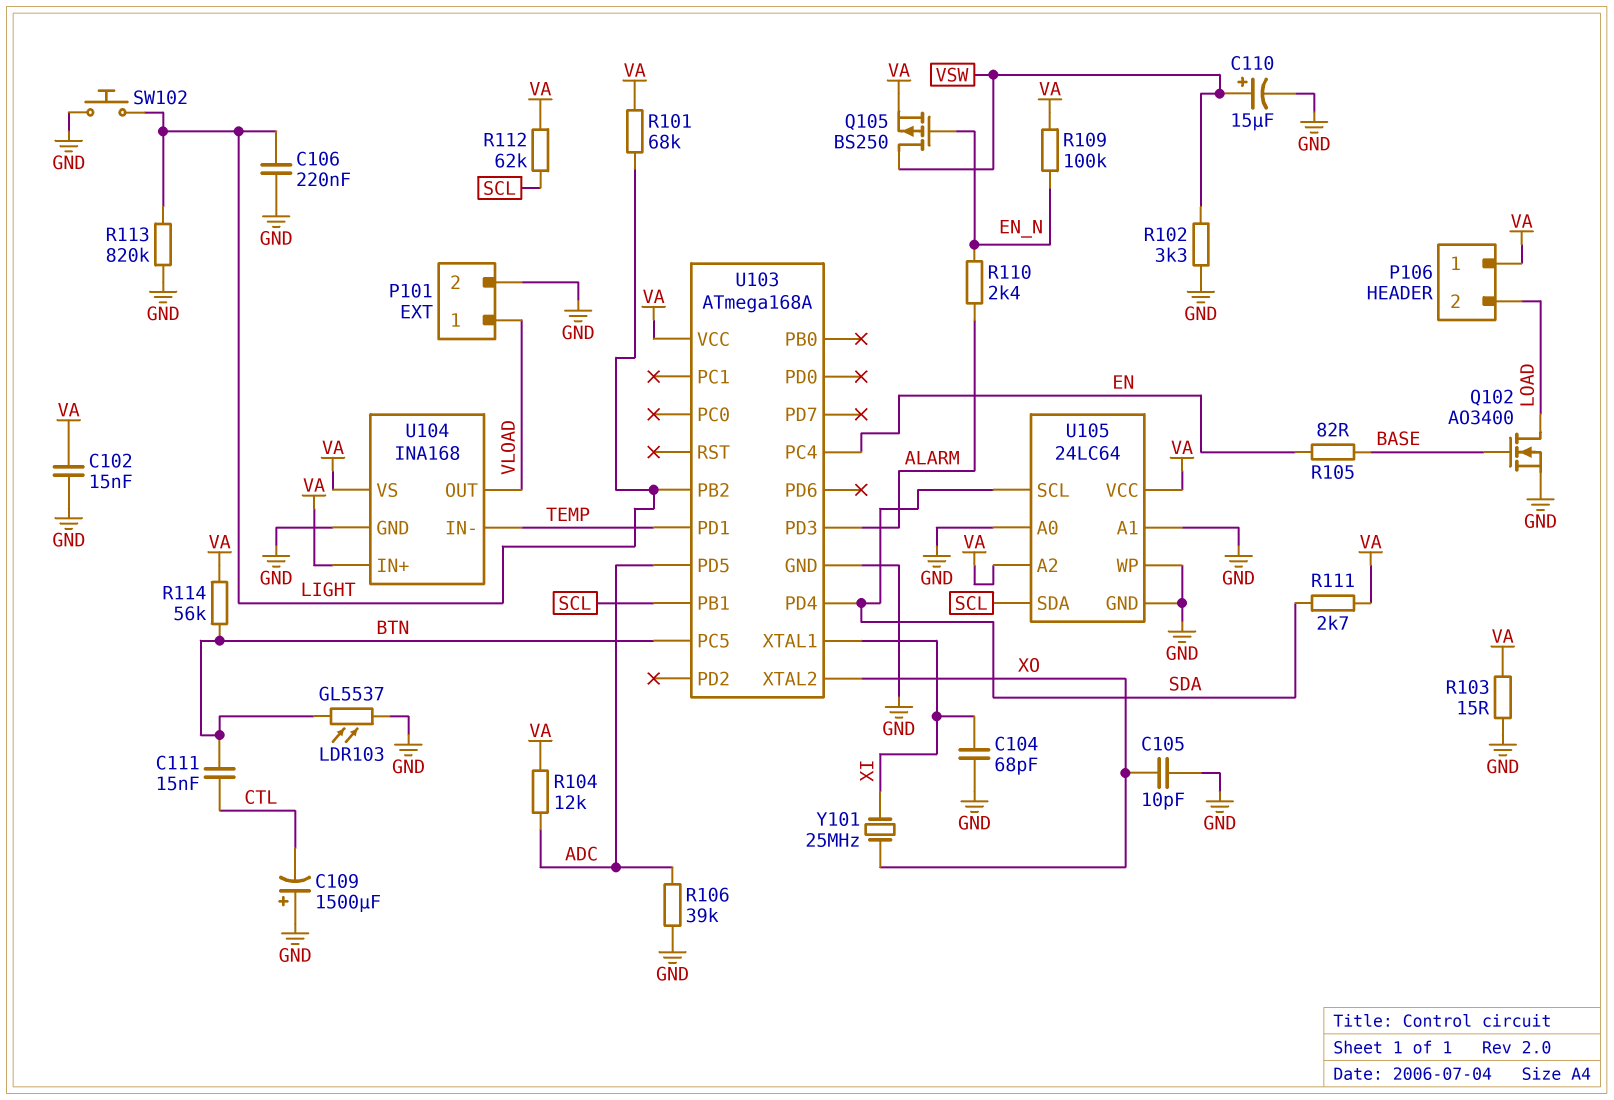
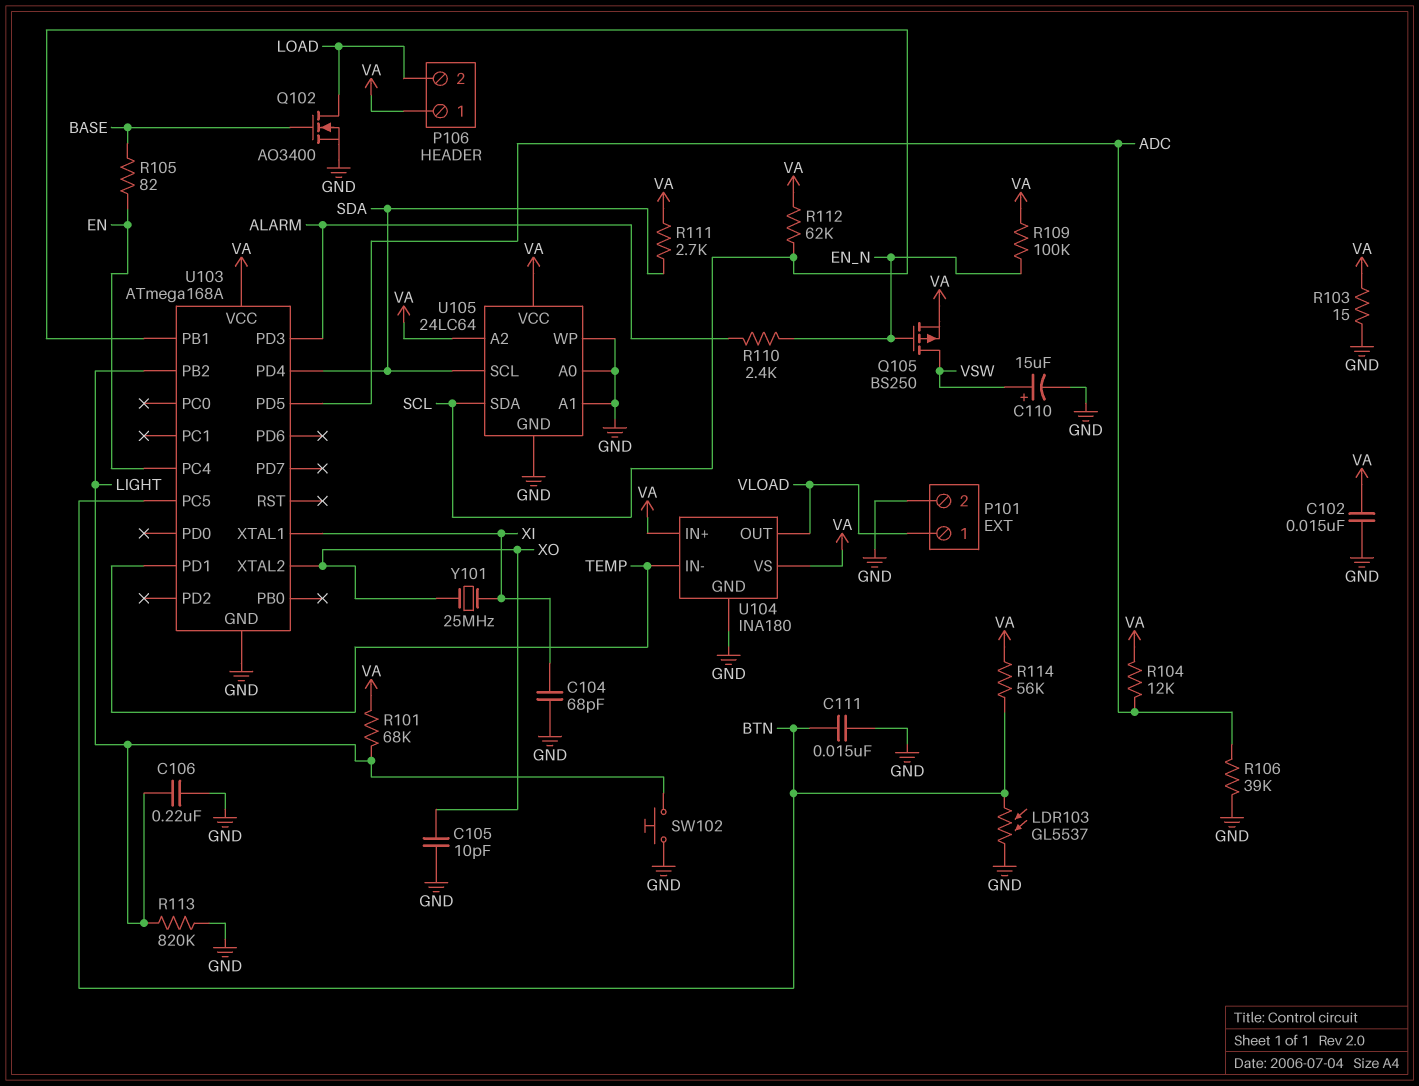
C109: 1500uF (plus GND, minus CTL) -> none
C111: 15nF (BTN, CTL) -> 15nF (BTN, GND)
R102: 3.3k (GND, VSW) -> none
U104: INA168 -> INA180

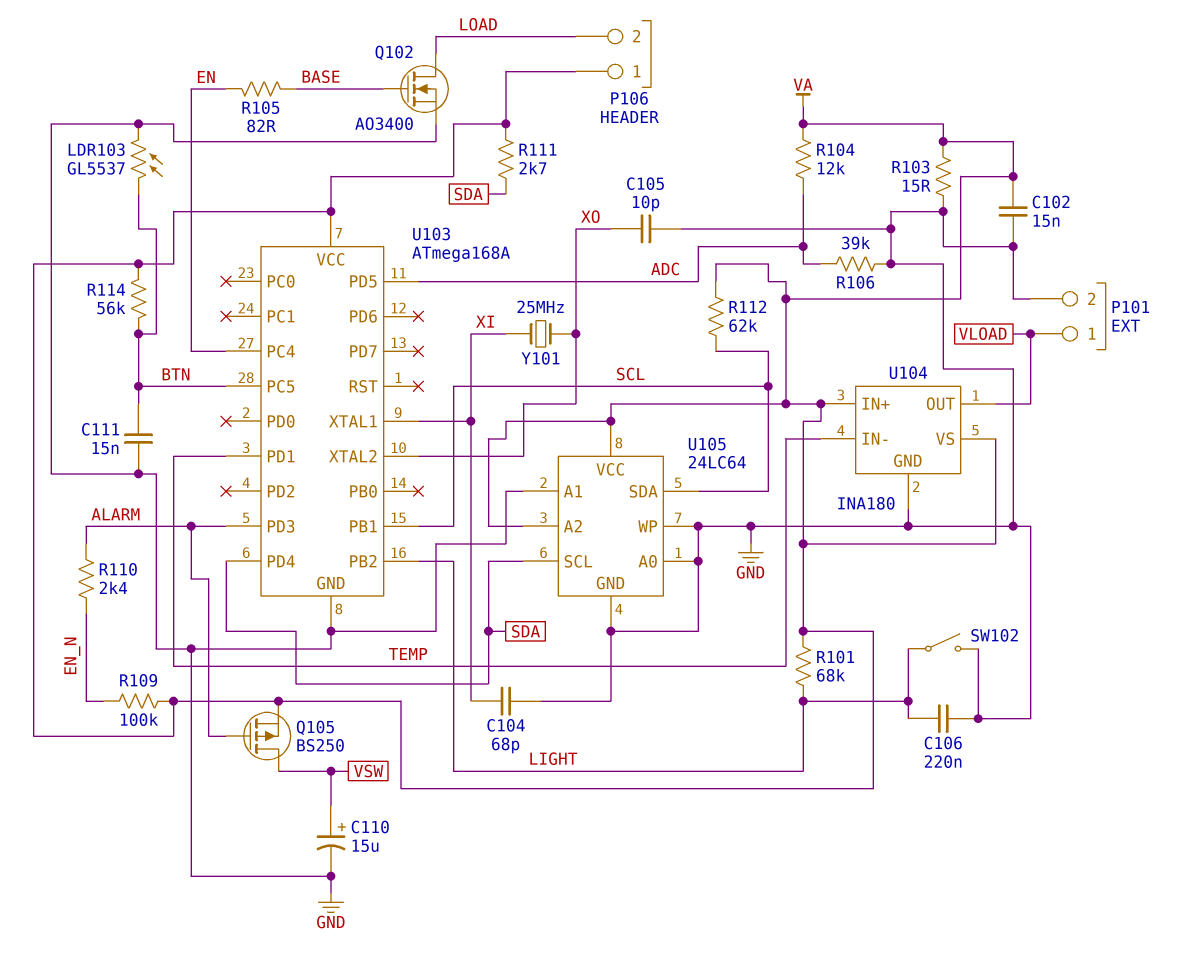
Q105: PMOS BS250 (G EN_N, D VSW, S VA) -> PMOS BS250 (G ALARM, D VSW, S VA)
R113: 820k (GND, LIGHT) -> none
SW102: button (GND, LIGHT) -> switch (GND, LIGHT)

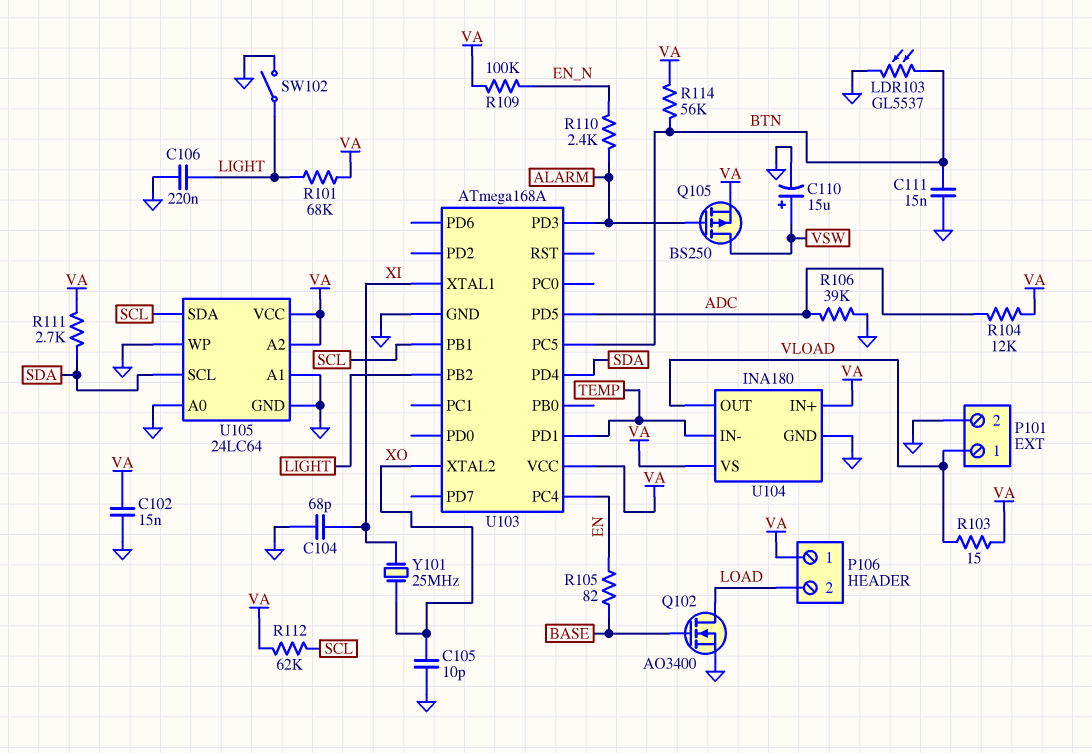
R103: 15 (GND, VA) -> 15 (VA, VLOAD)

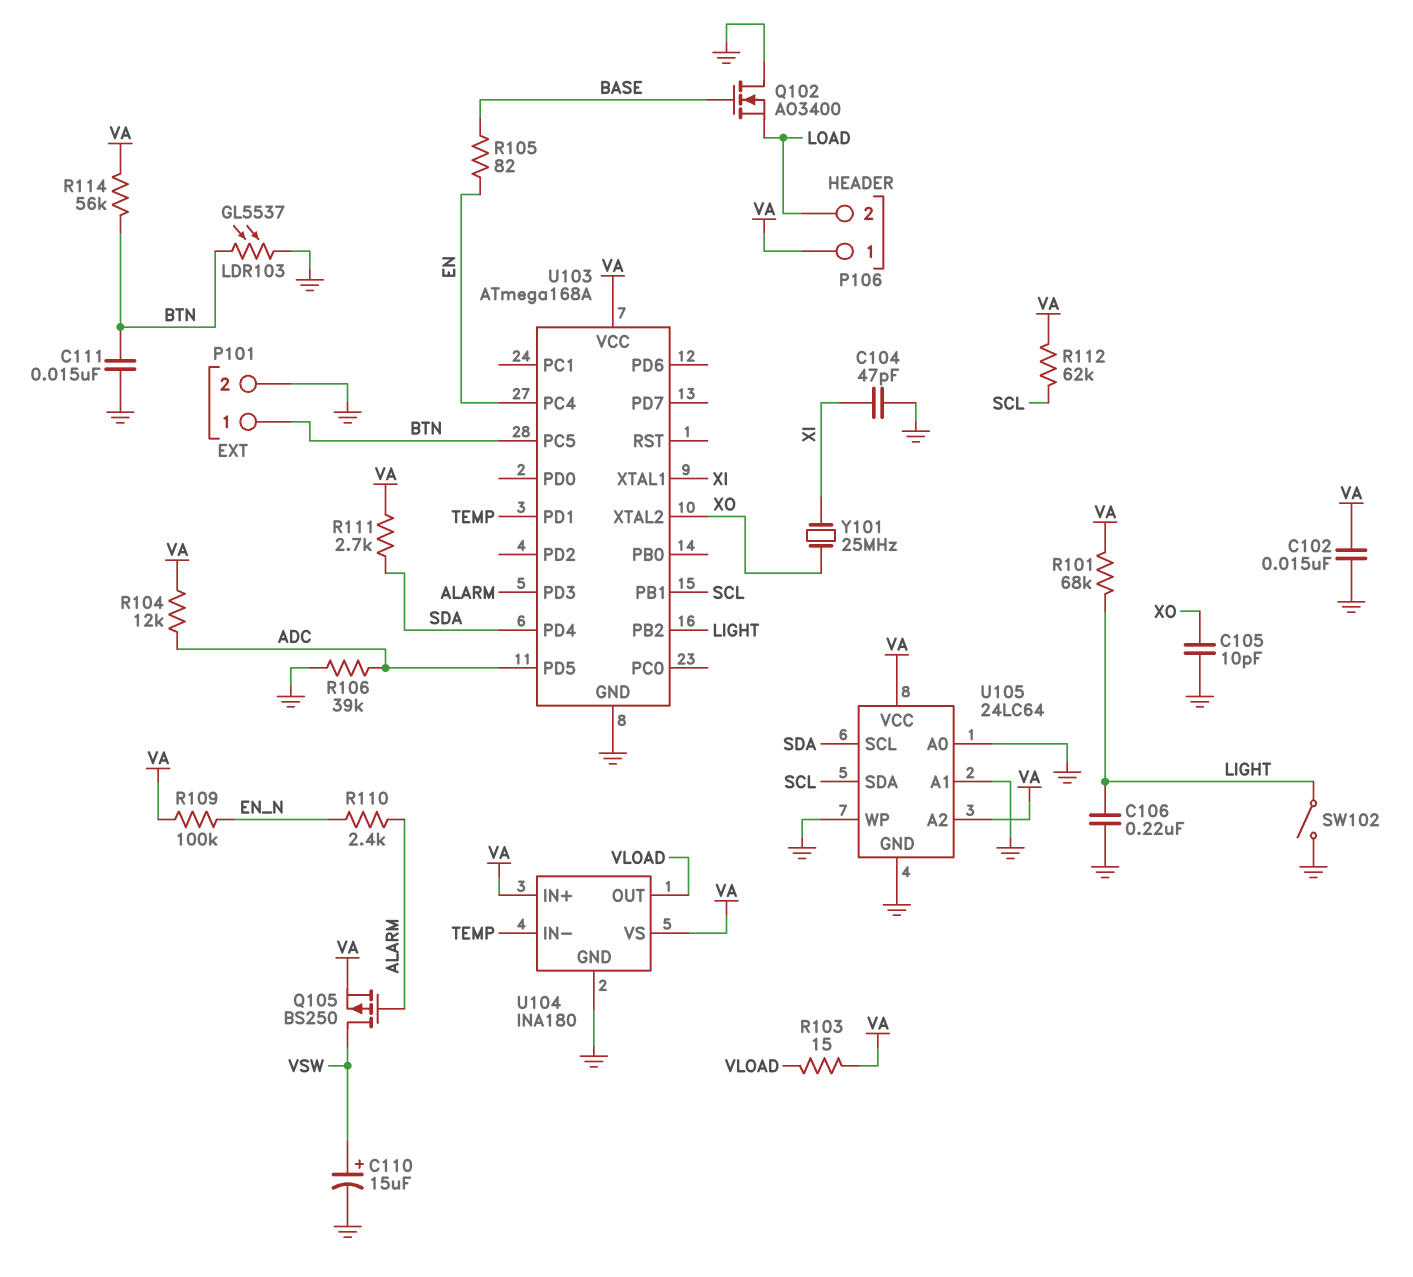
C104: 68pF (GND, XI) -> 47pF (GND, XI)
P101 pin 1: VLOAD -> BTN
Q102: NMOS AO3400 (G BASE, D LOAD, S GND) -> NMOS AO3400 (G BASE, D GND, S LOAD)

